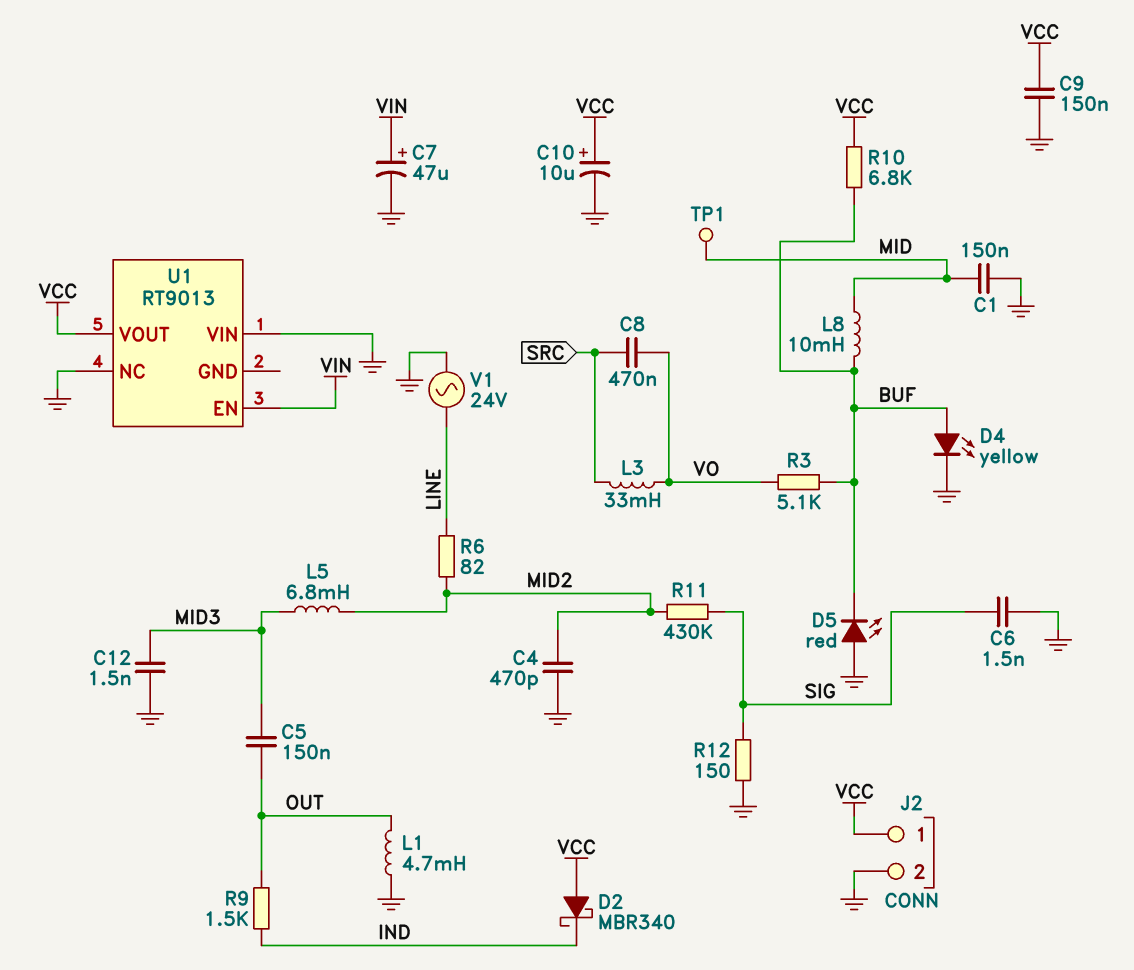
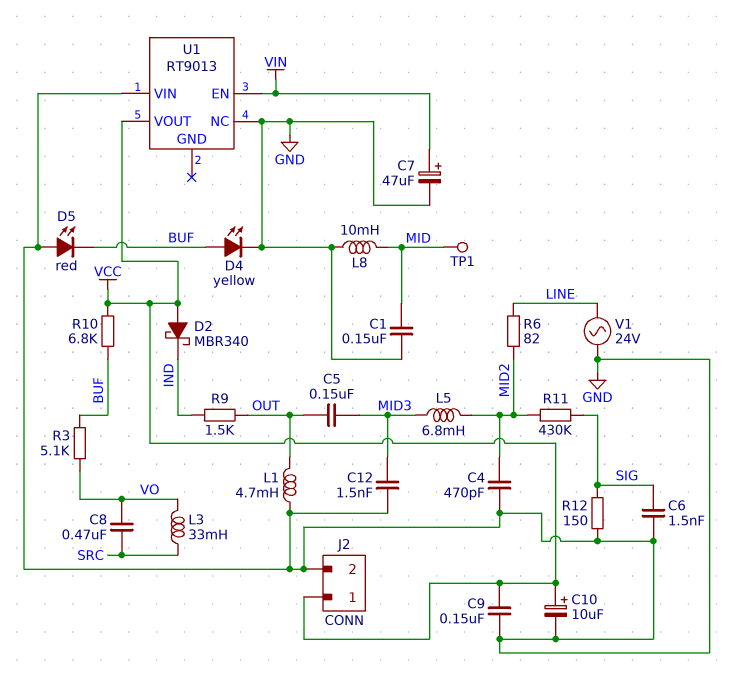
L8: 10mH (BUF, MID) -> 10mH (GND, MID)

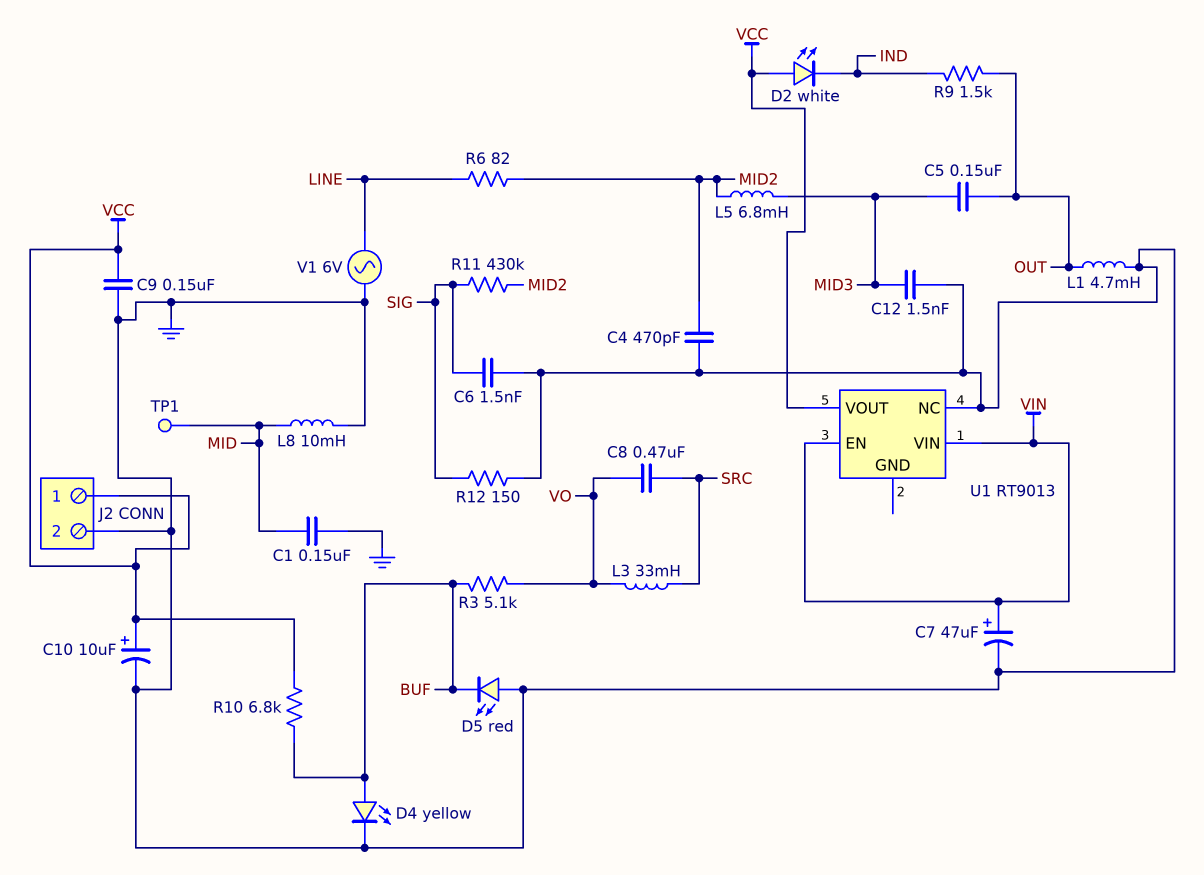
D2: schottky MBR340 (A VCC, K IND) -> LED white (A VCC, K IND)
U1 pin VIN: GND -> VIN
V1: AC 24V (GND, LINE) -> AC 6V (GND, LINE)

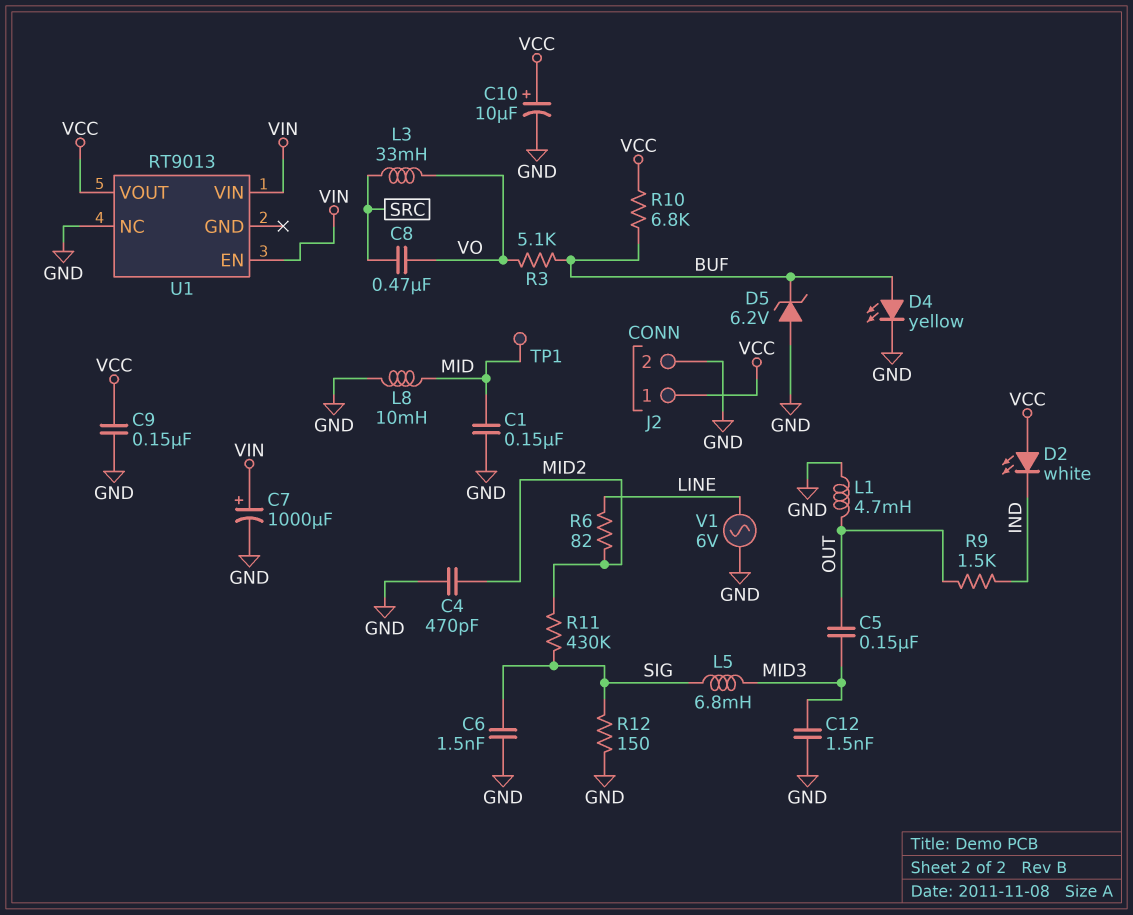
C7: 47uF (plus VIN, minus GND) -> 1000uF (plus VIN, minus GND)
D5: LED red (A GND, K BUF) -> zener 6.2V (A GND, K BUF)
L5: 6.8mH (MID2, MID3) -> 6.8mH (MID3, SIG)

